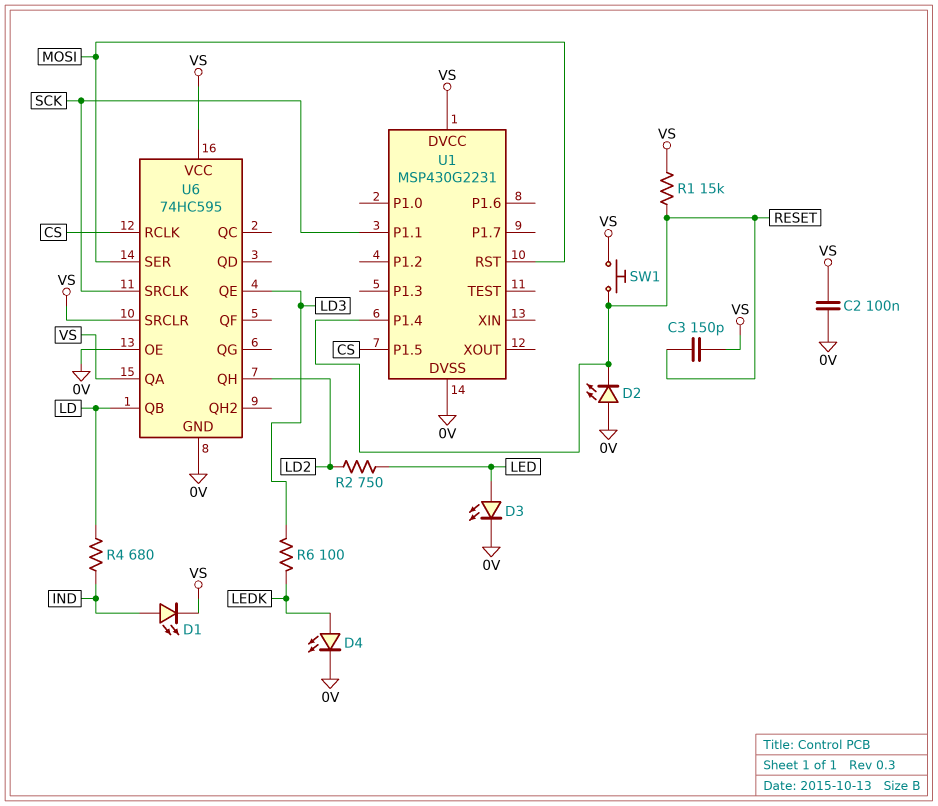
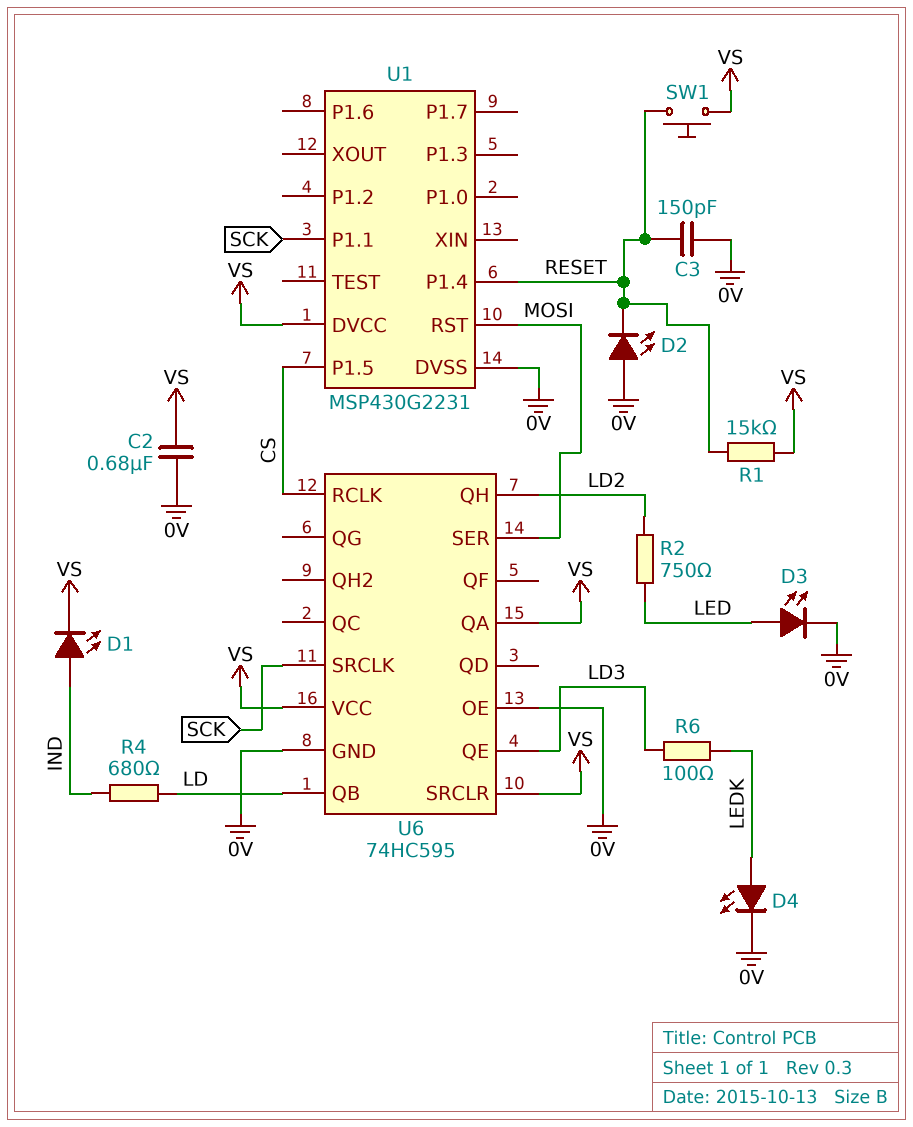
C2: 100nF (0V, VS) -> 680nF (0V, VS)
C3: 150pF (RESET, VS) -> 150pF (0V, RESET)

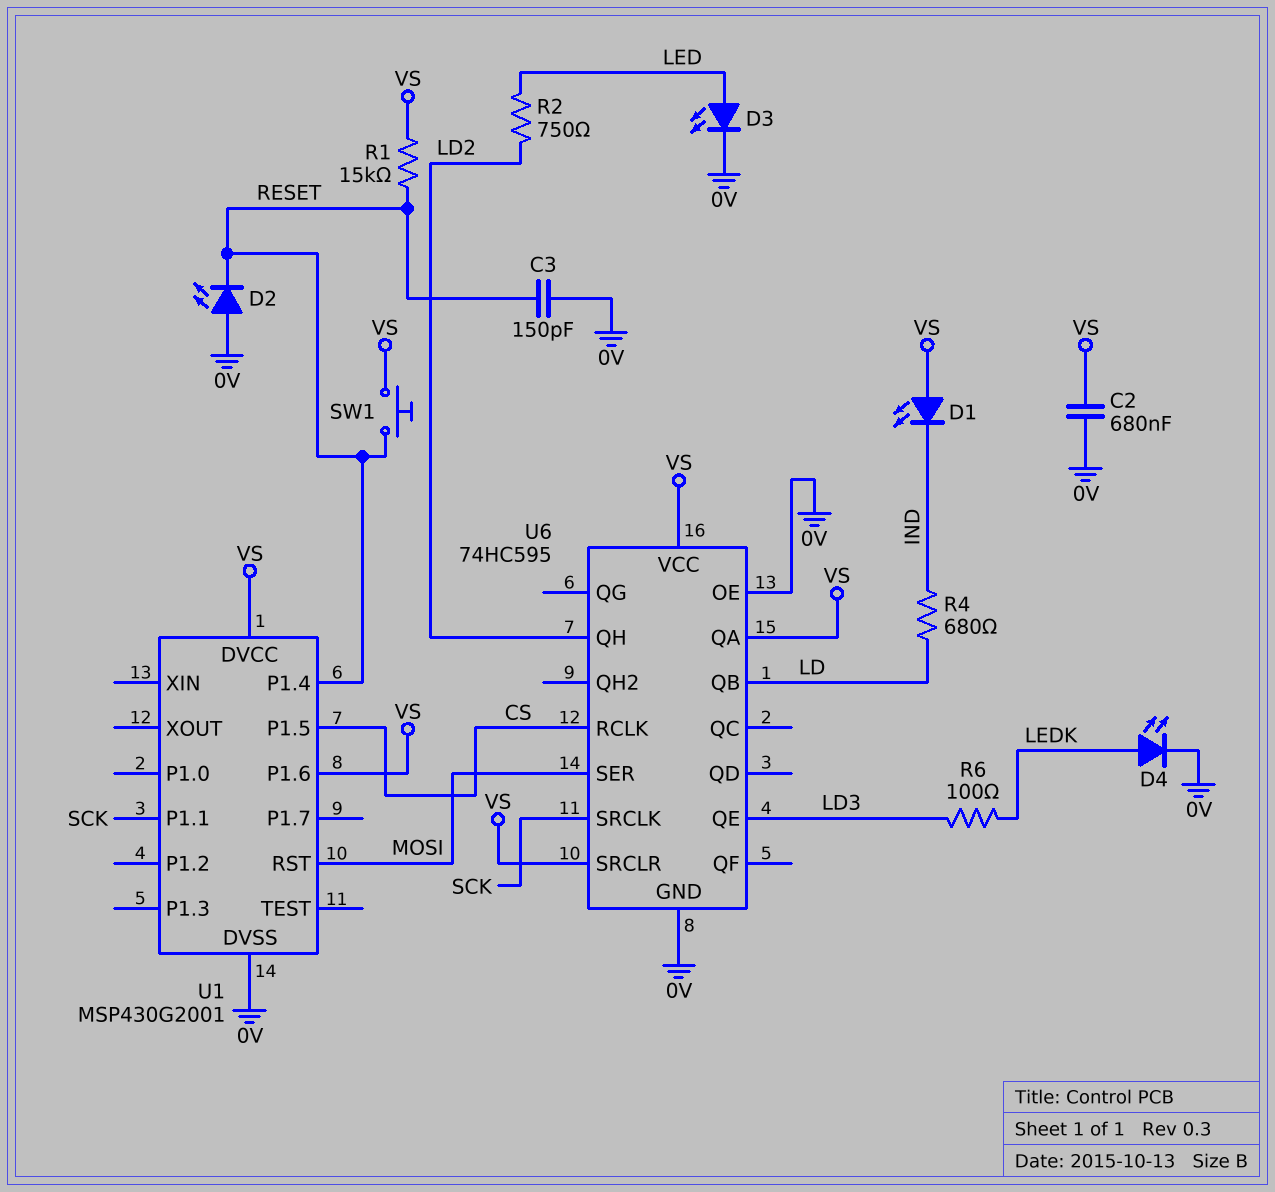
D1: LED (A IND, K VS) -> LED (A VS, K IND)
U1: MSP430G2231 -> MSP430G2001
U1 pin P1.6: none -> VS

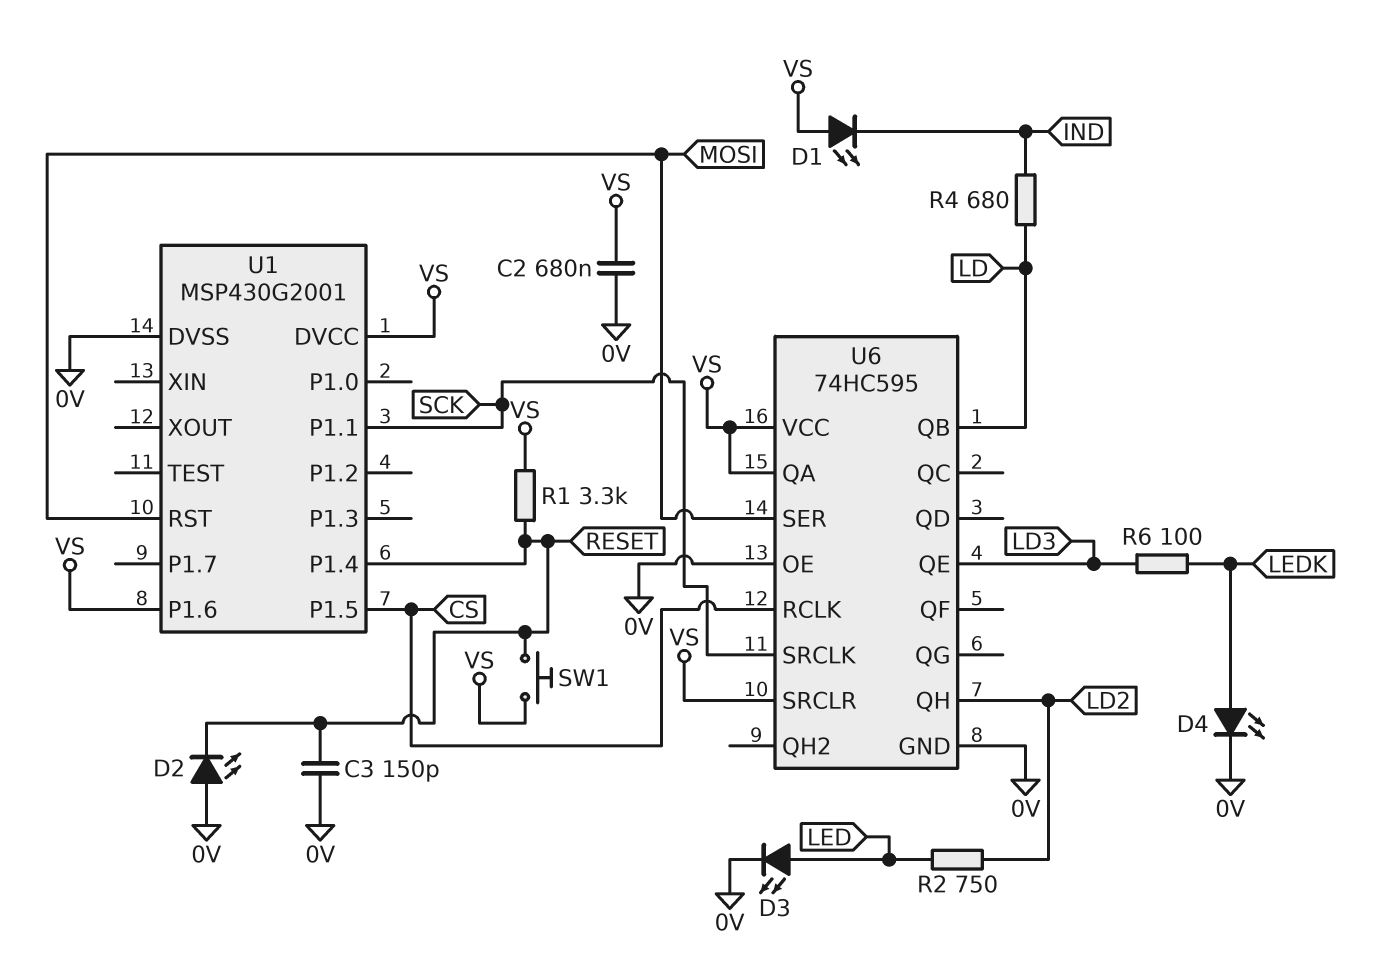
R1: 15k (RESET, VS) -> 3.3k (RESET, VS)

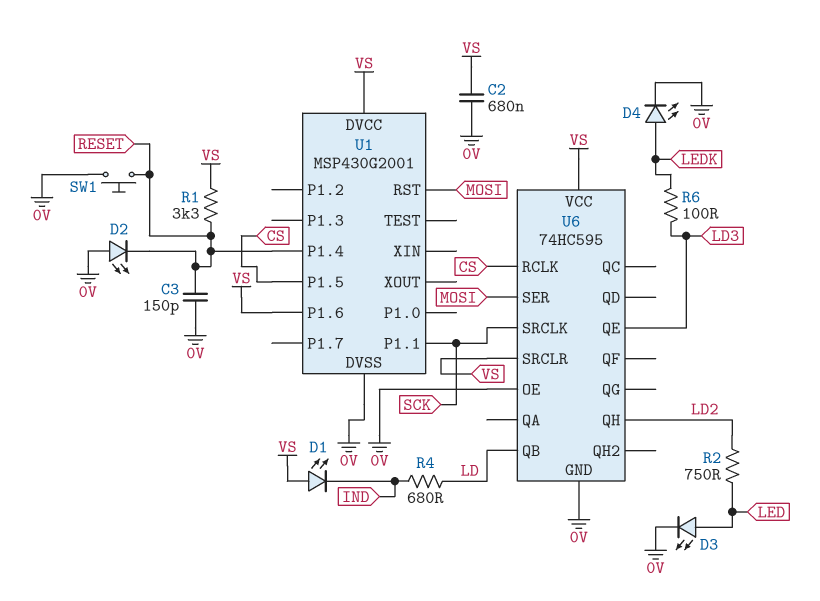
SW1: button (RESET, VS) -> button (0V, RESET)
U6 pin QA: VS -> none

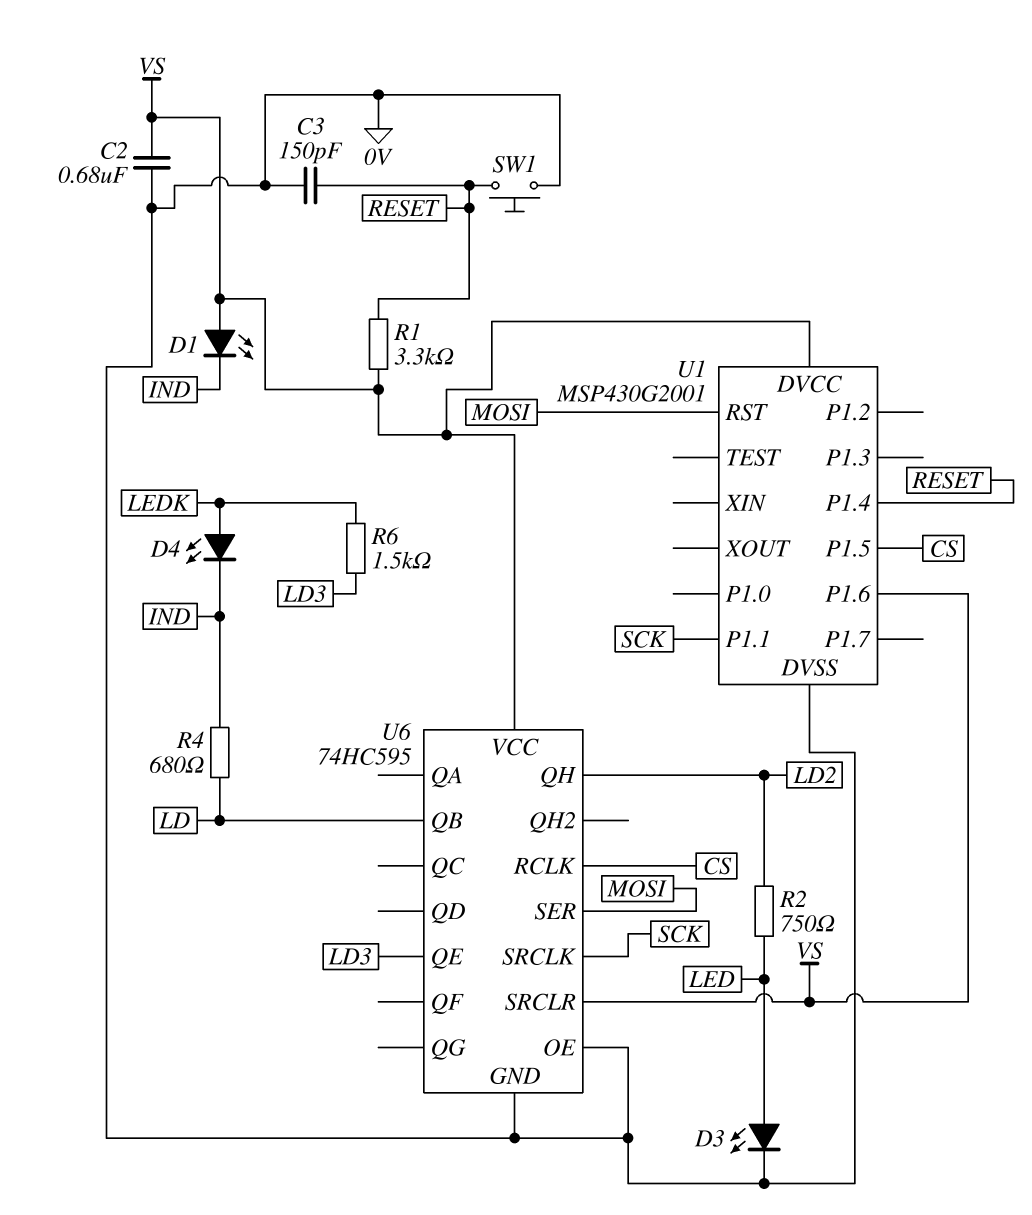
D2: LED (A 0V, K RESET) -> none
D4: LED (A LEDK, K 0V) -> LED (A LEDK, K IND)
R6: 100 (LD3, LEDK) -> 1.5k (LD3, LEDK)

